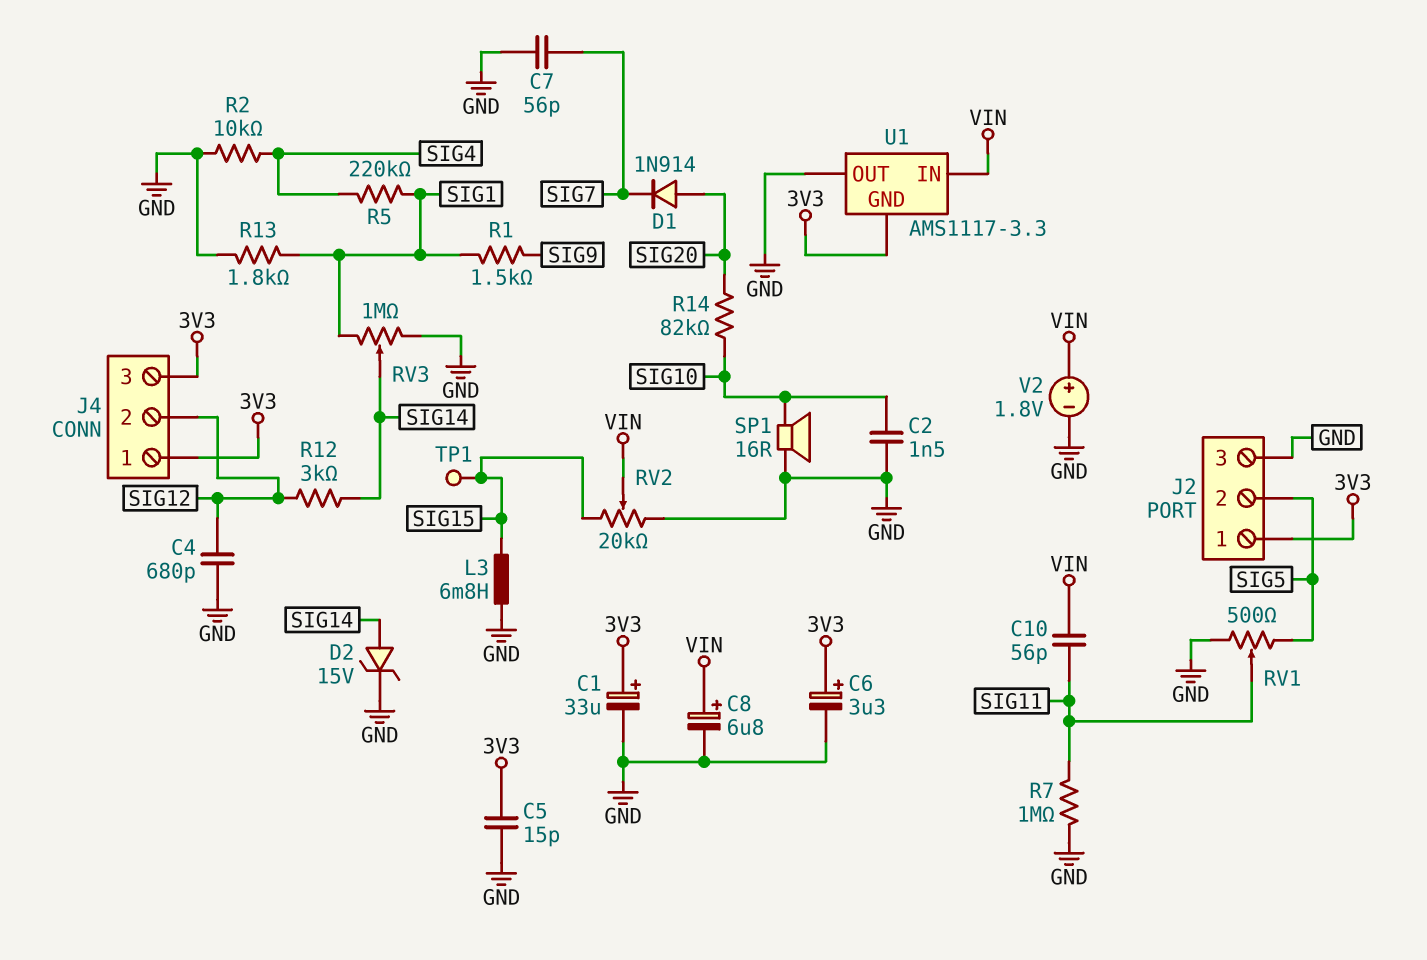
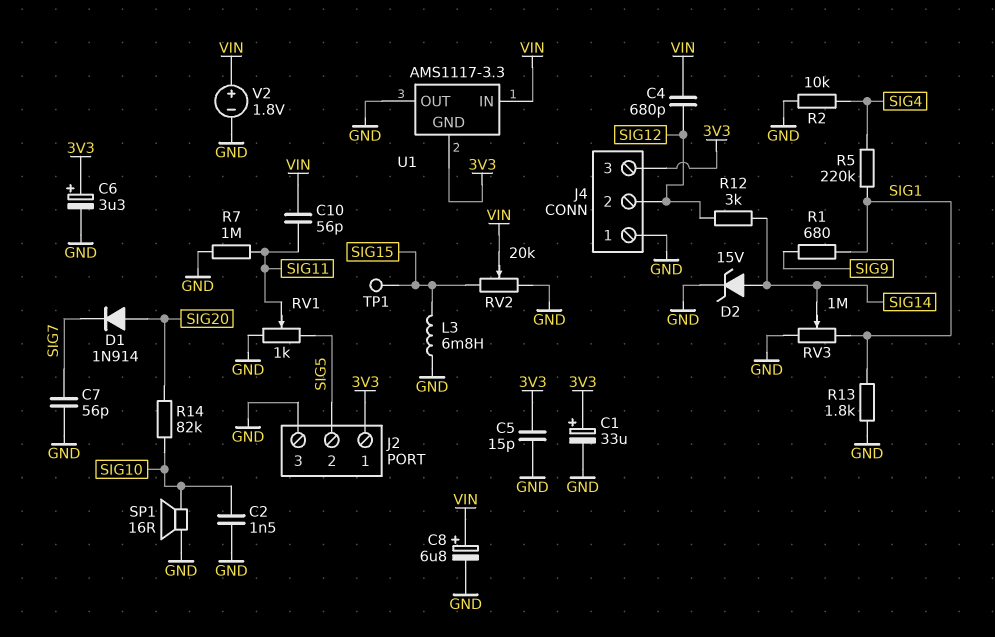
C4: 680pF (GND, SIG12) -> 680pF (SIG12, VIN)
J4 pin 1: 3V3 -> GND
R1: 1.5k (SIG1, SIG9) -> 680 (SIG1, SIG9)
RV1: 500 (GND, SIG5, wiper SIG11) -> 1k (GND, SIG5, wiper SIG11)

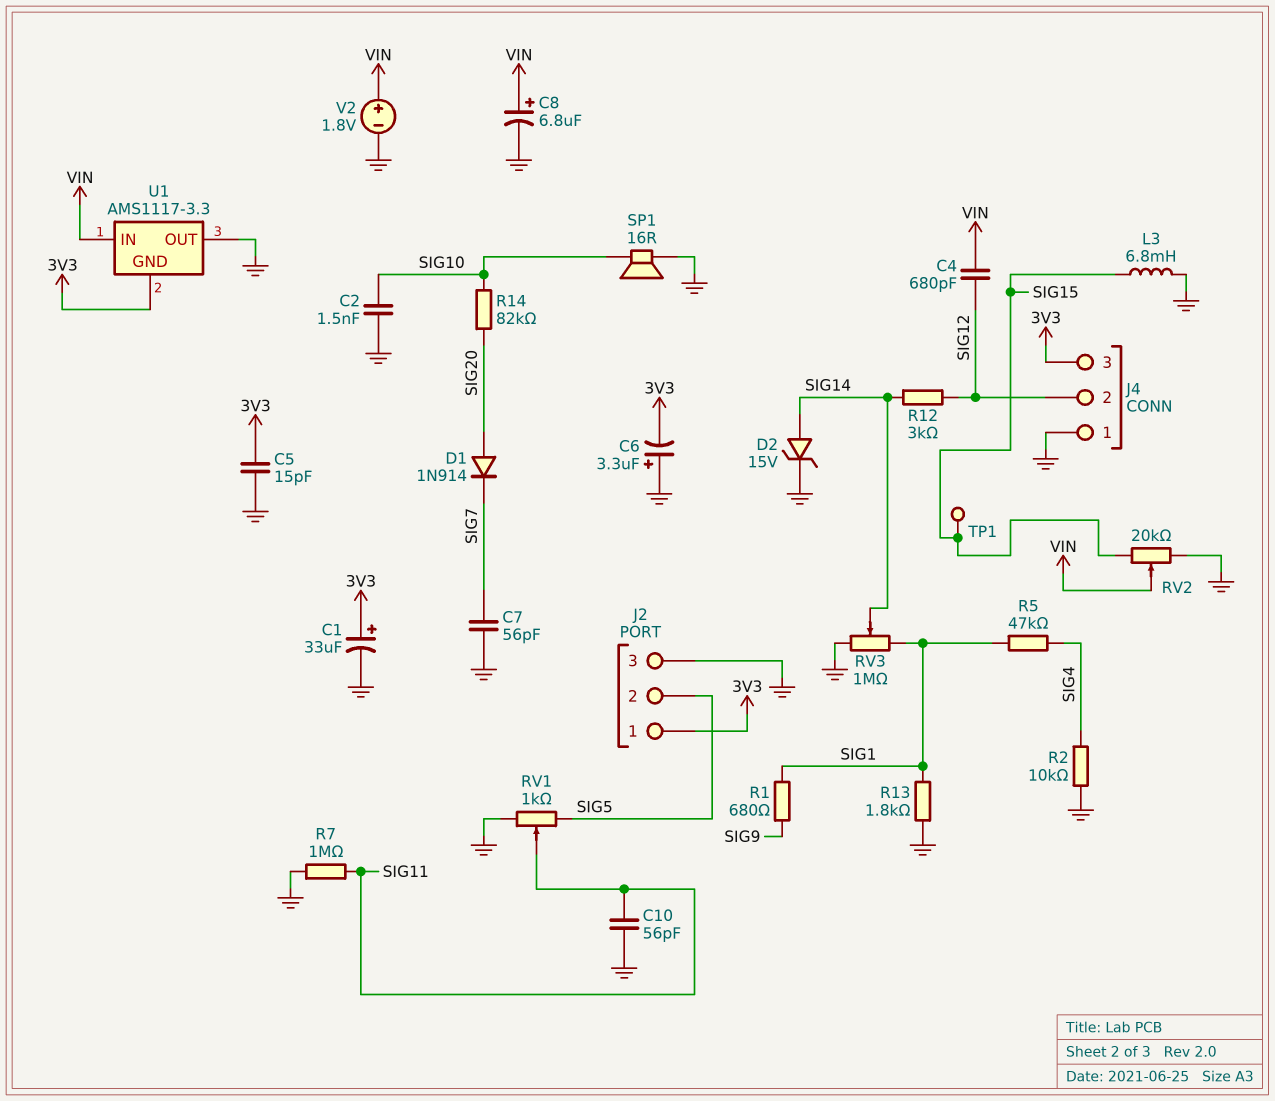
C6: 3.3uF (plus 3V3, minus GND) -> 3.3uF (plus GND, minus 3V3)
C10: 56pF (SIG11, VIN) -> 56pF (GND, SIG11)
R5: 220k (SIG1, SIG4) -> 47k (SIG1, SIG4)

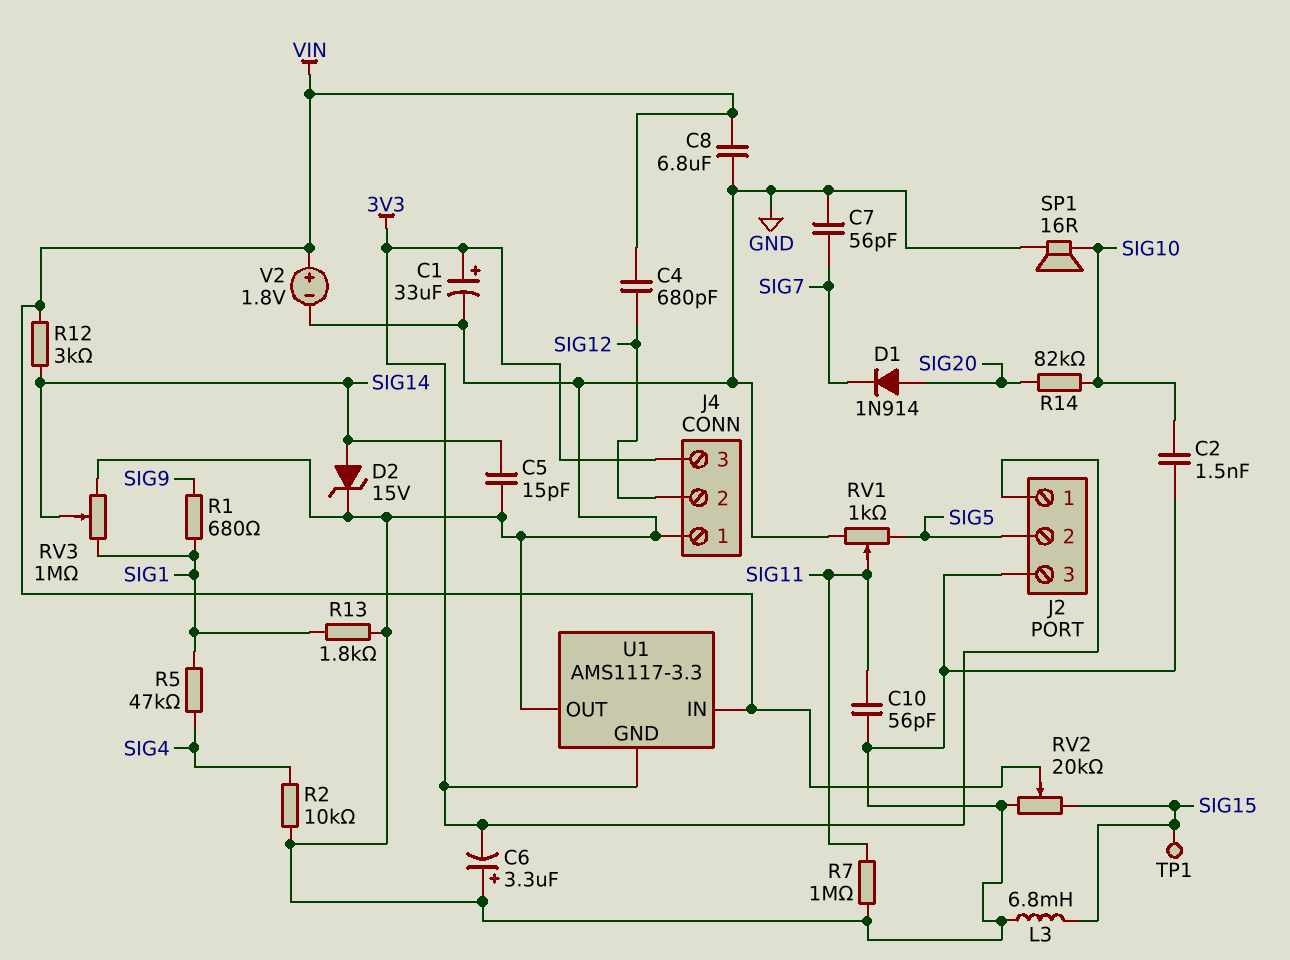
C5: 15pF (3V3, GND) -> 15pF (GND, SIG14)
C8: 6.8uF (plus VIN, minus GND) -> 6.8uF (GND, VIN)
R12: 3k (SIG12, SIG14) -> 3k (SIG14, VIN)

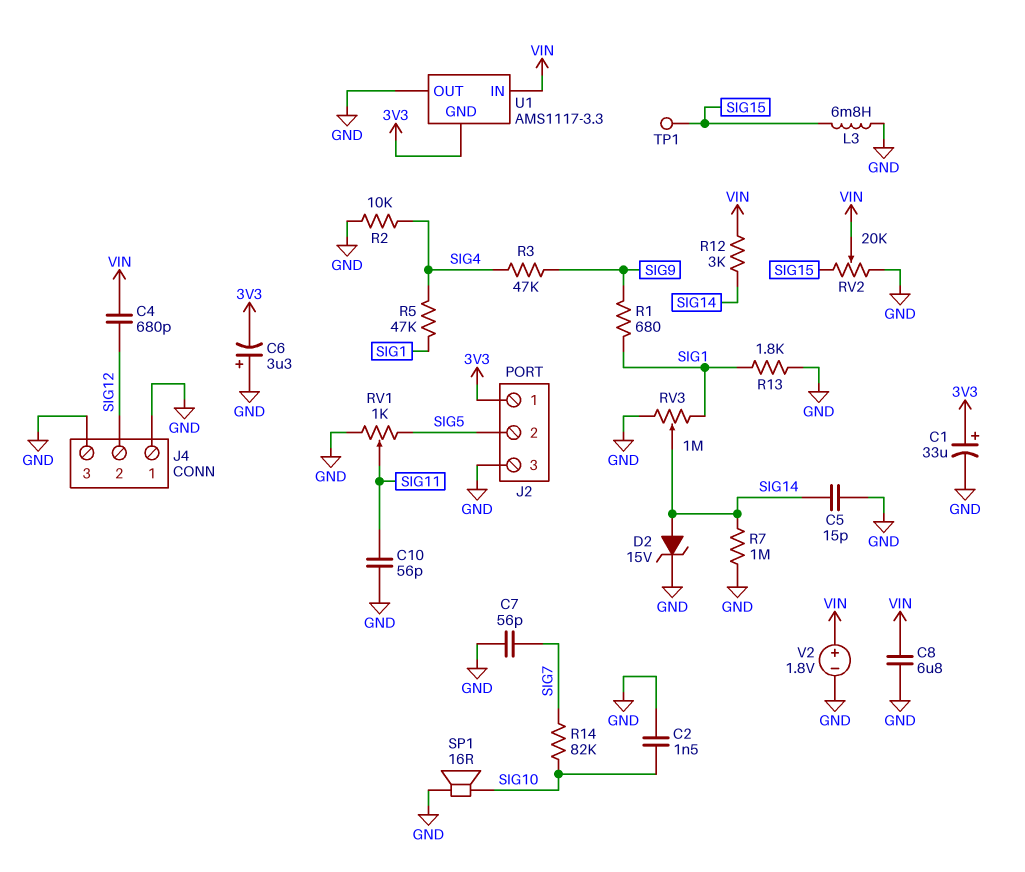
D1: diode 1N914 (A SIG20, K SIG7) -> none
J4 pin 3: 3V3 -> GND
R3: none -> 47k (SIG4, SIG9)
R7: 1M (GND, SIG11) -> 1M (GND, SIG14)
R14: 82k (SIG10, SIG20) -> 82k (SIG7, SIG10)

